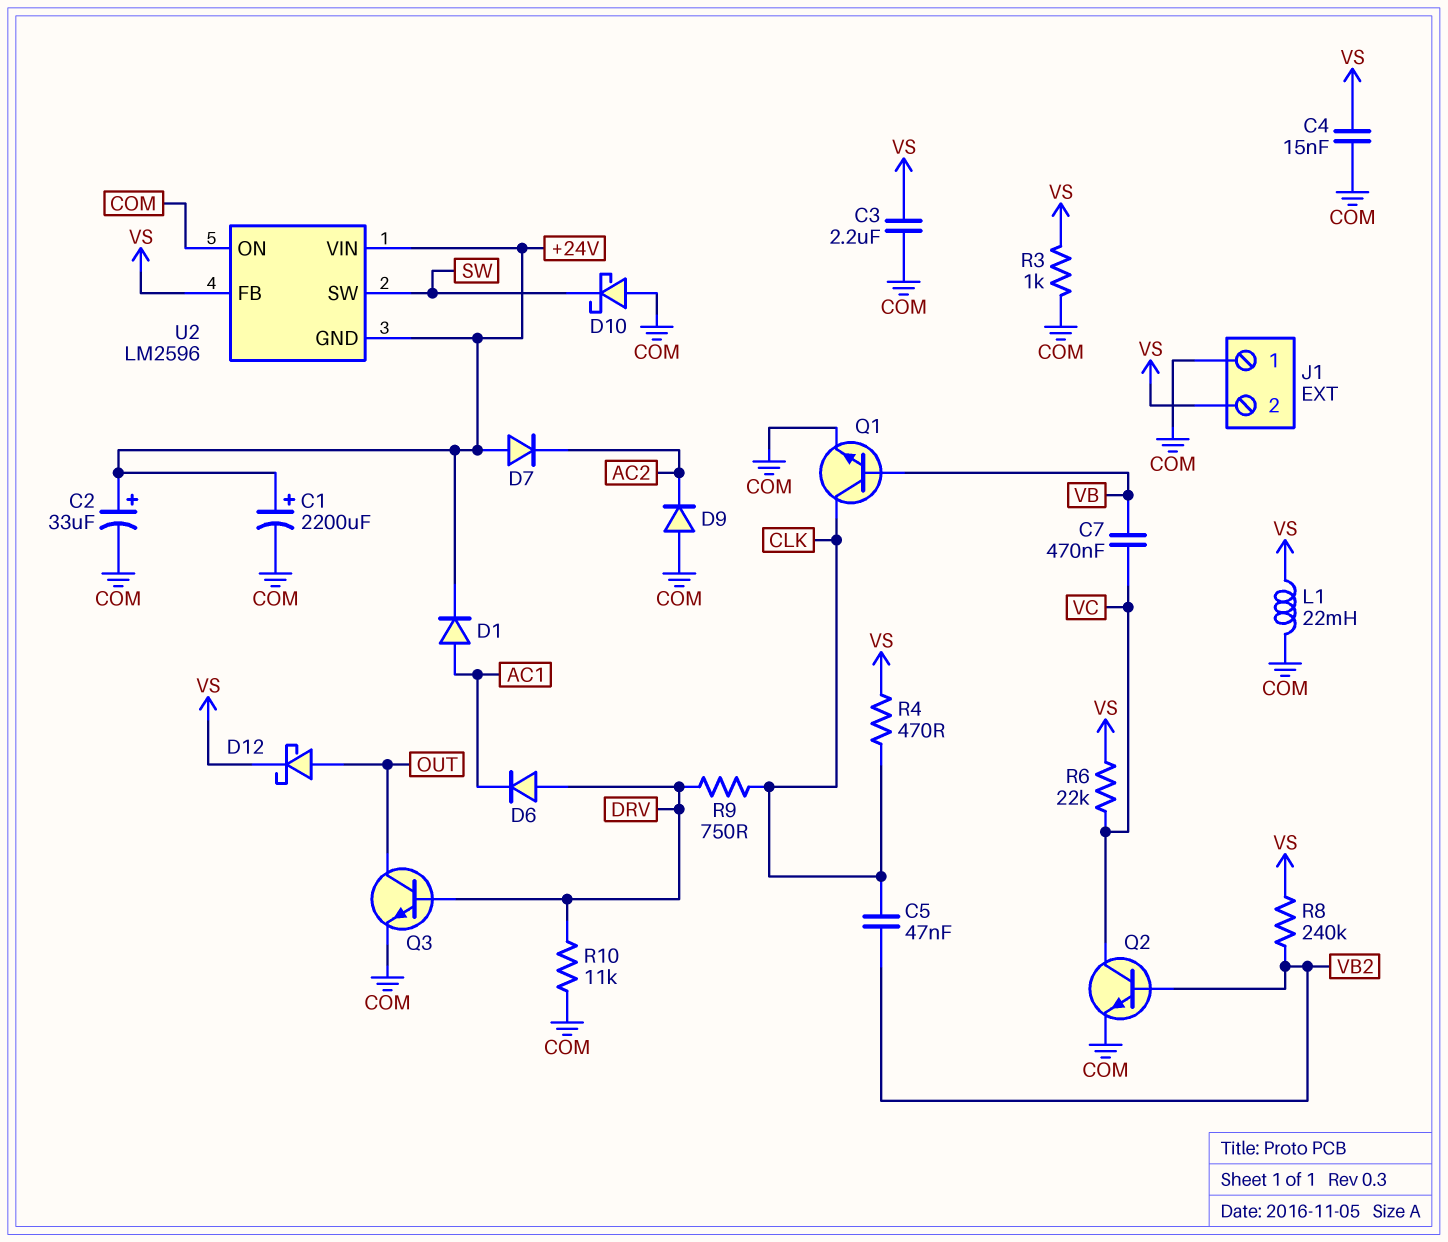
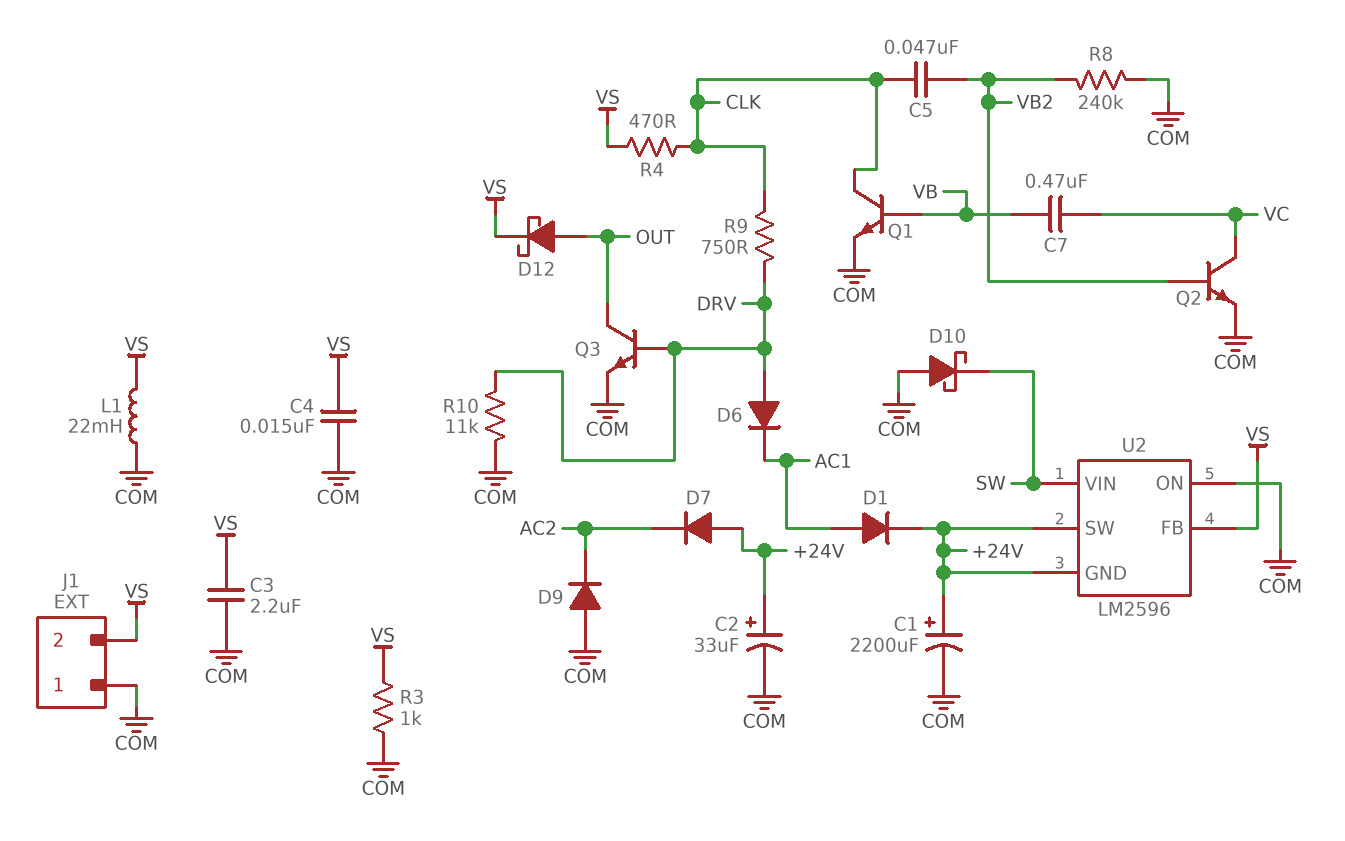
R6: 22k (VC, VS) -> none
R8: 240k (VB2, VS) -> 240k (COM, VB2)
U2 pin SW: SW -> +24V
U2 pin VIN: +24V -> SW

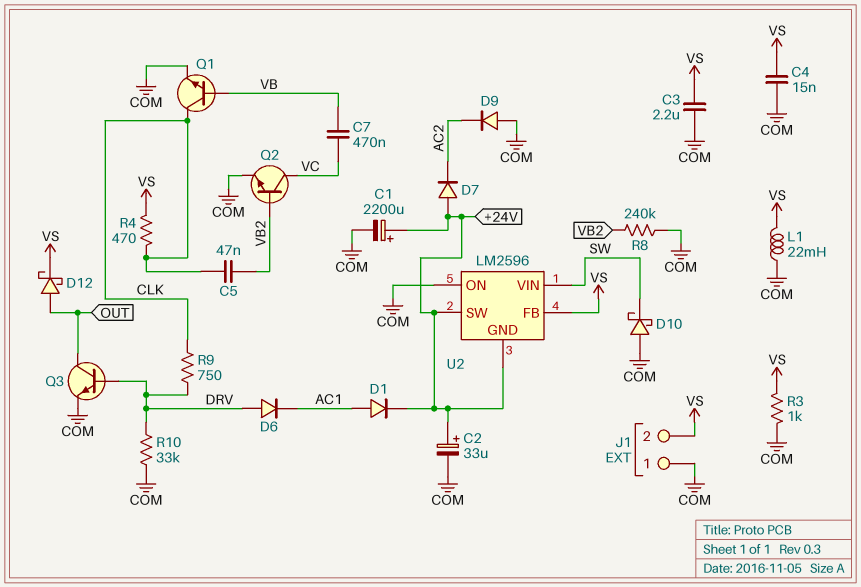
R10: 11k (COM, DRV) -> 33k (COM, DRV)

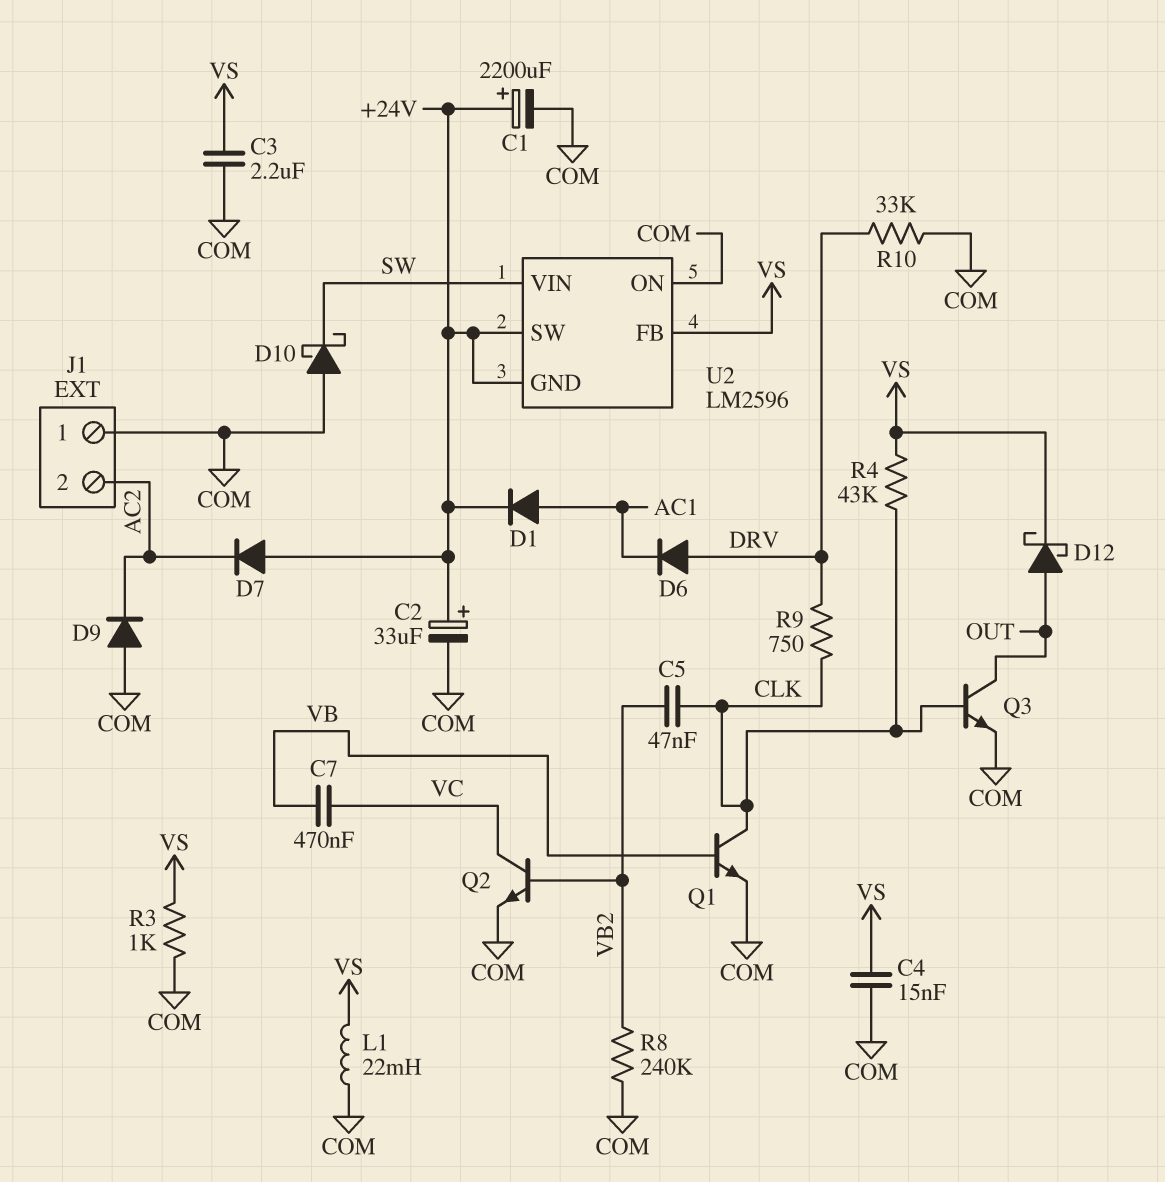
J1 pin 2: VS -> AC2
Q3: NPN (B DRV, C OUT, E COM) -> NPN (B CLK, C OUT, E COM)
R4: 470 (CLK, VS) -> 43k (CLK, VS)

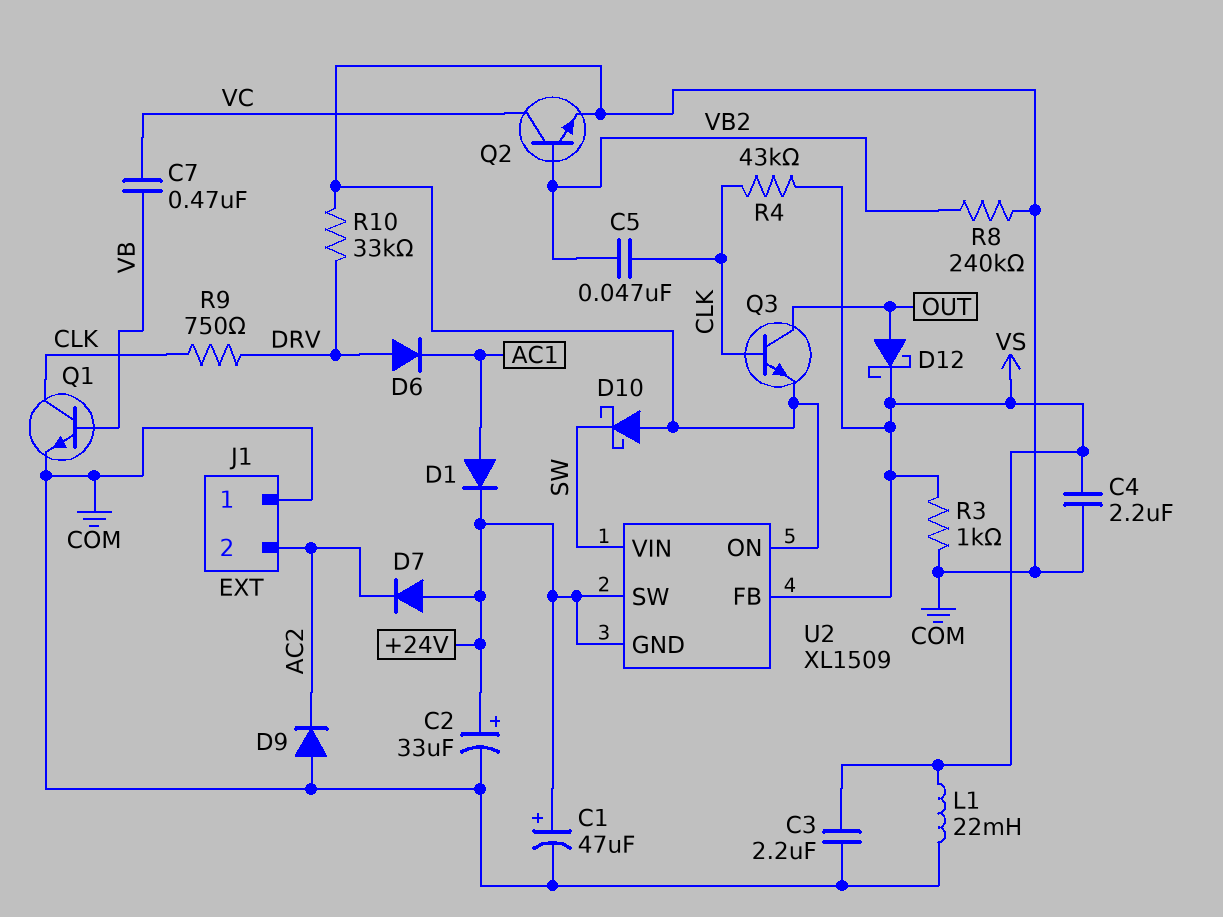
C1: 2200uF (plus +24V, minus COM) -> 47uF (plus +24V, minus COM)
C4: 15nF (COM, VS) -> 2.2uF (COM, VS)
U2: LM2596 -> XL1509

